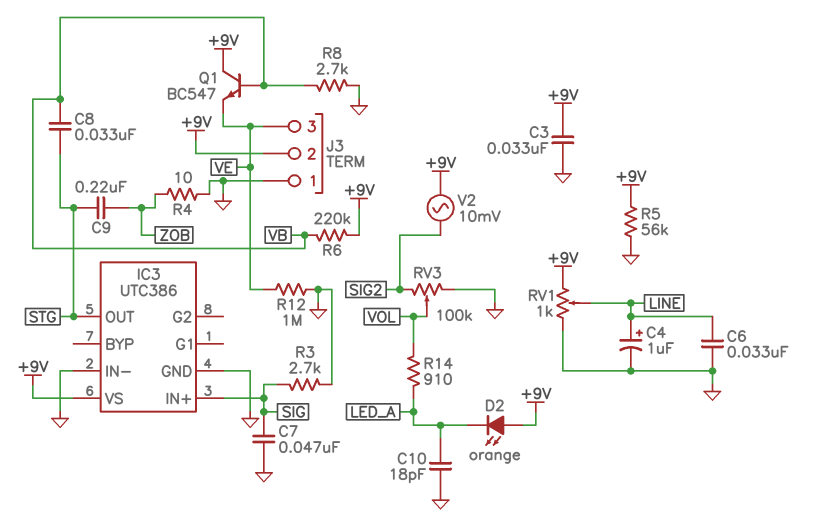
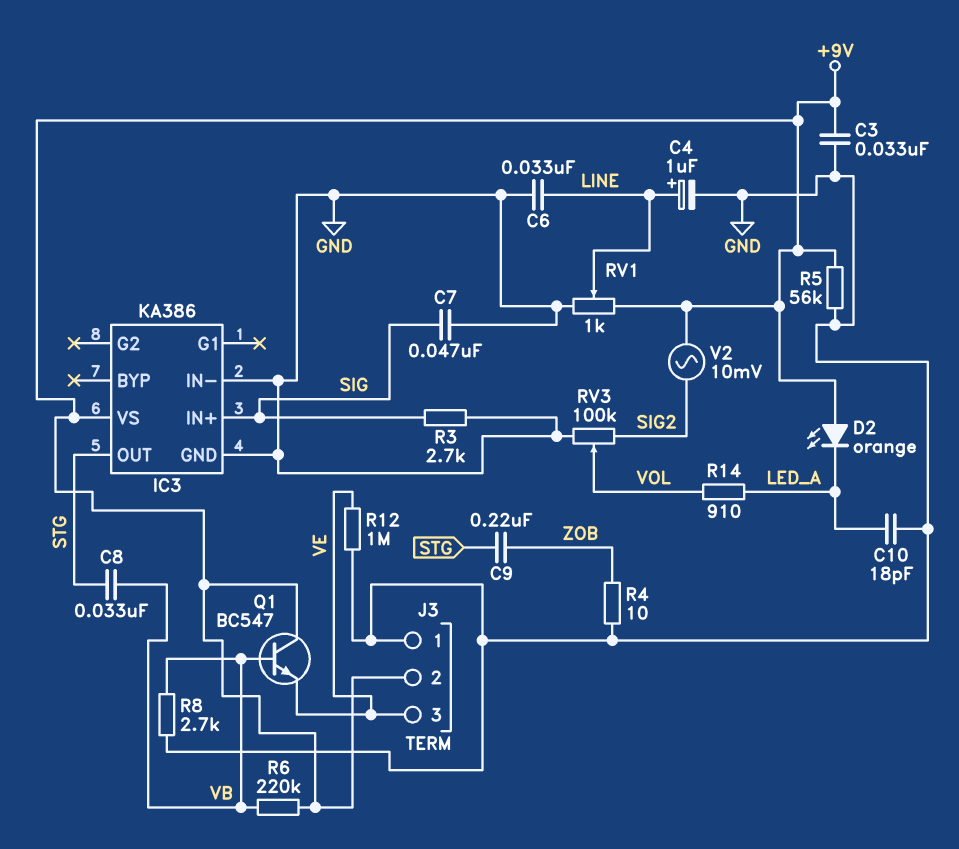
IC3: UTC386 -> KA386

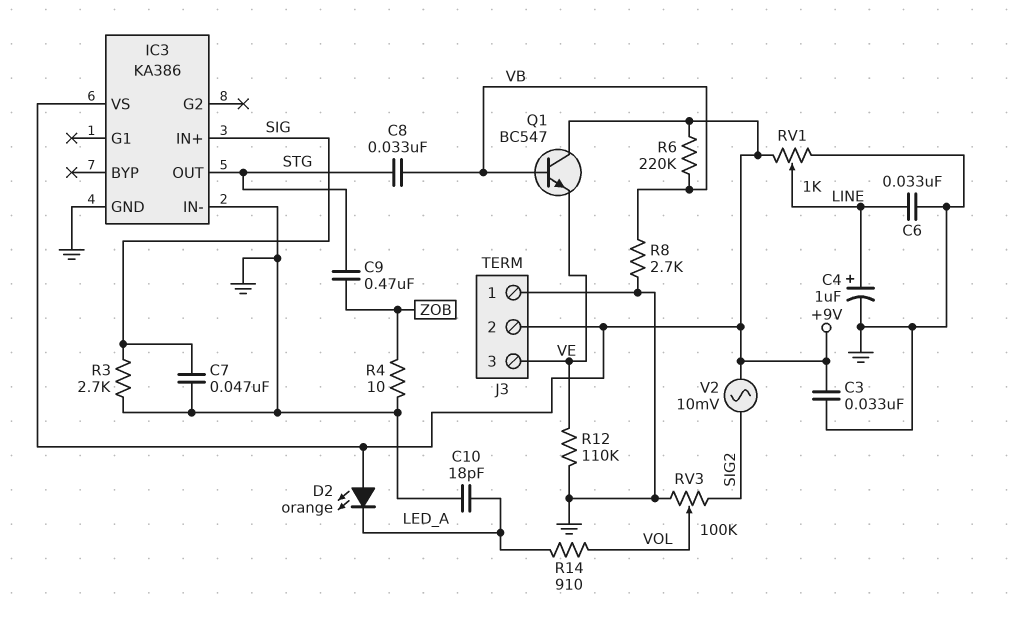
C9: 220nF (STG, ZOB) -> 470nF (STG, ZOB)
R5: 56k (+9V, GND) -> none
R12: 1M (GND, VE) -> 110k (GND, VE)

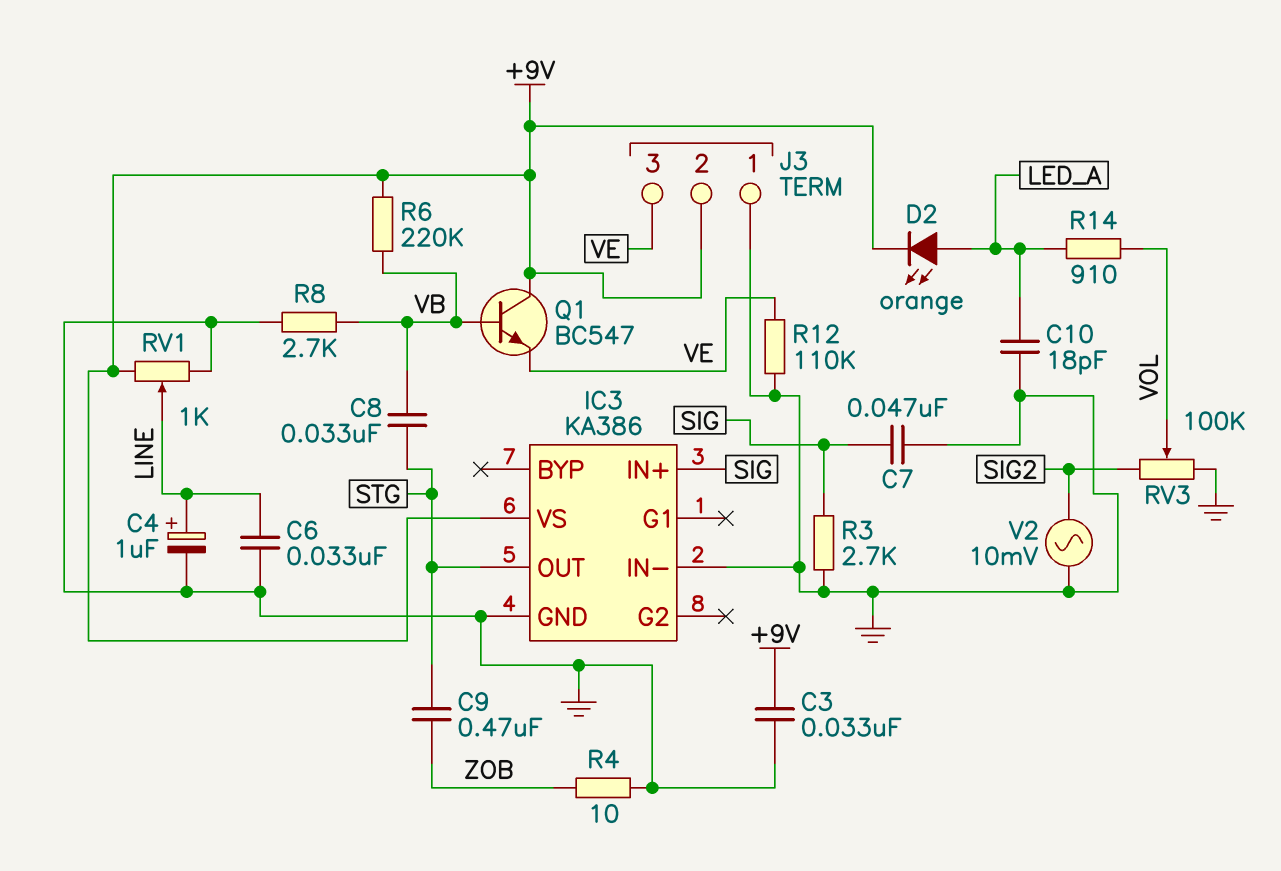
D2: LED orange (A +9V, K LED_A) -> LED orange (A LED_A, K +9V)
V2: AC 10mV (+9V, SIG2) -> AC 10mV (GND, SIG2)

